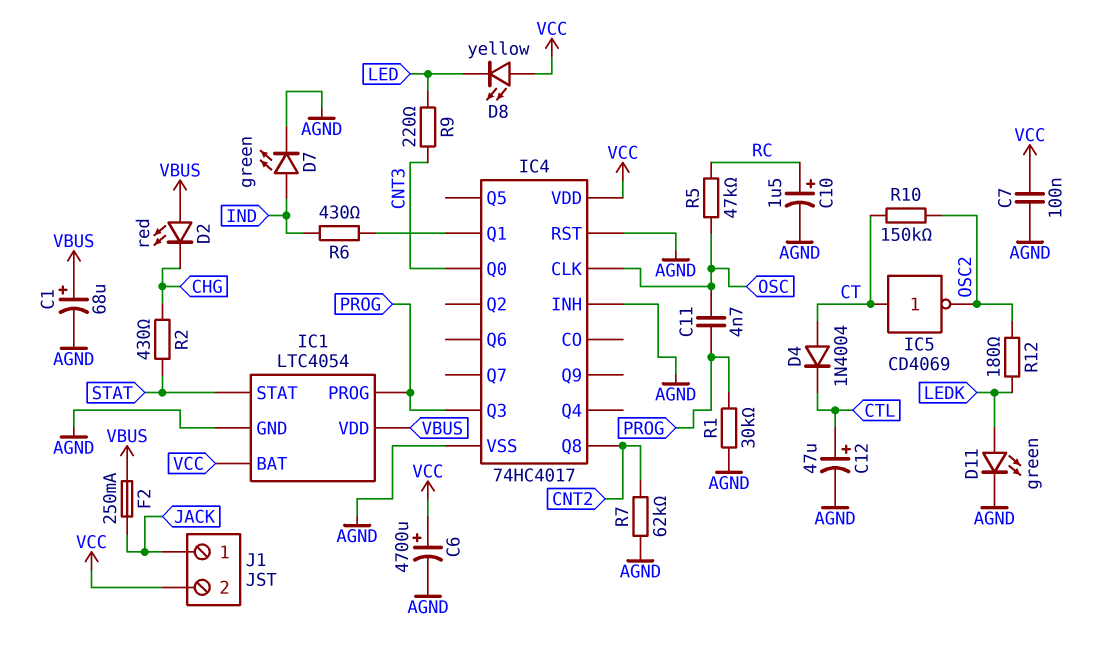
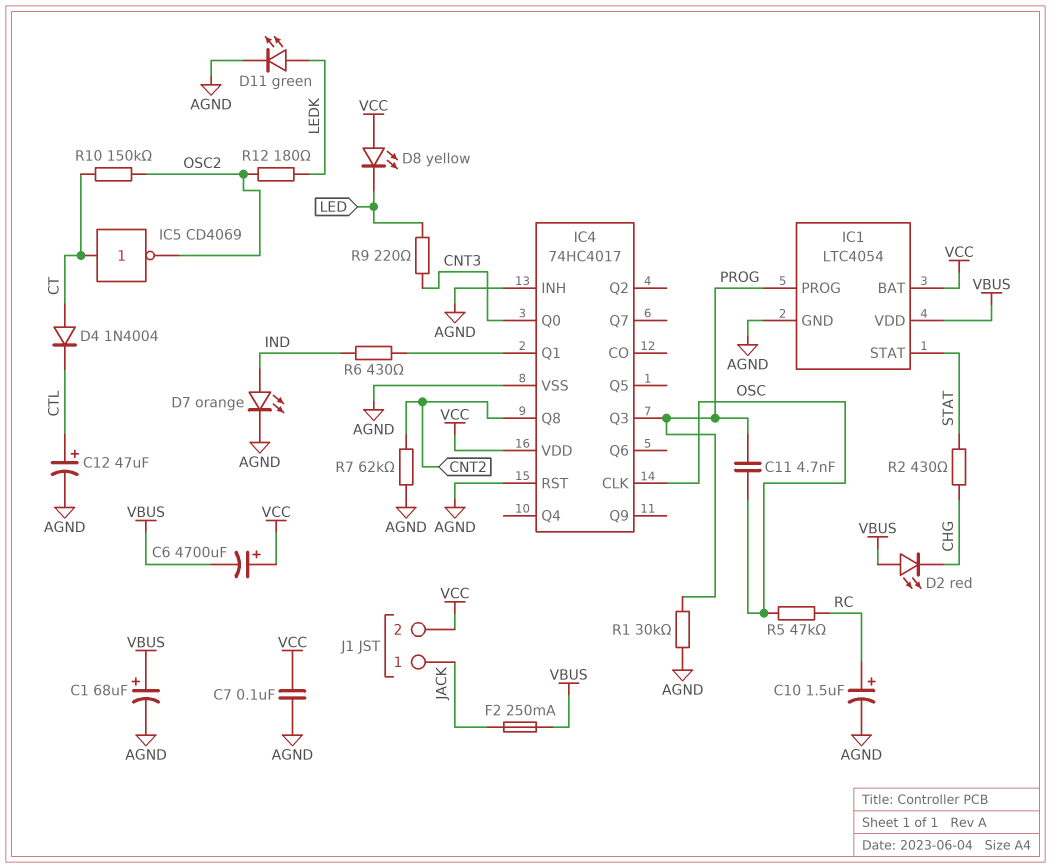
C6: 4700uF (plus VCC, minus AGND) -> 4700uF (plus VCC, minus VBUS)
D7: LED green (A IND, K AGND) -> LED orange (A IND, K AGND)

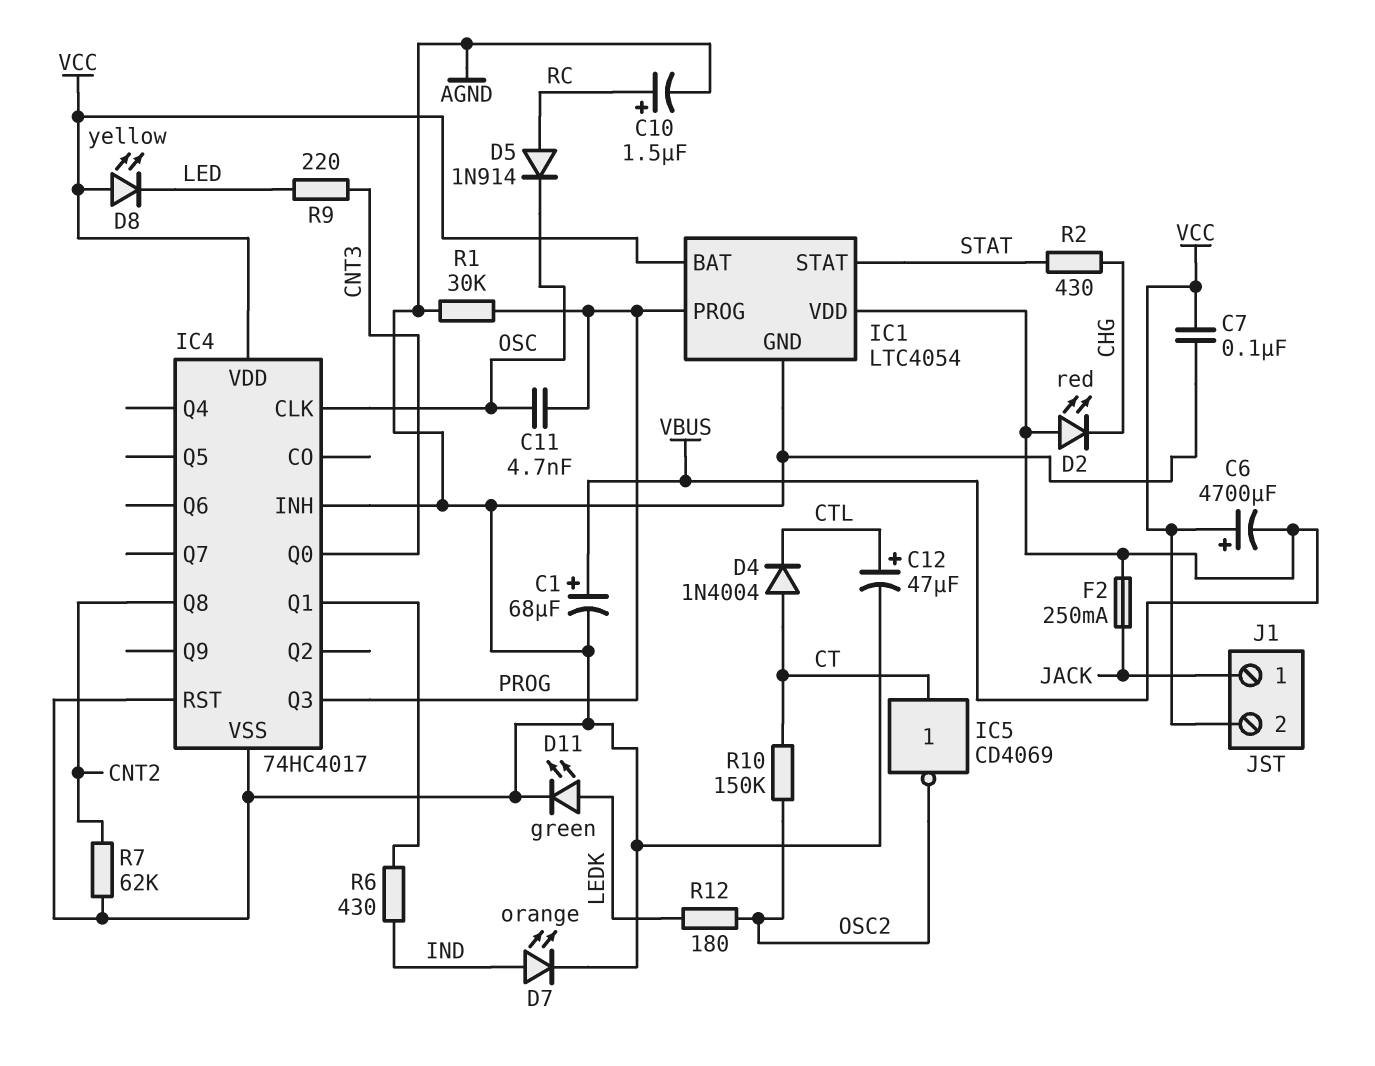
D5: none -> diode 1N914 (A RC, K OSC)
R5: 47k (OSC, RC) -> none

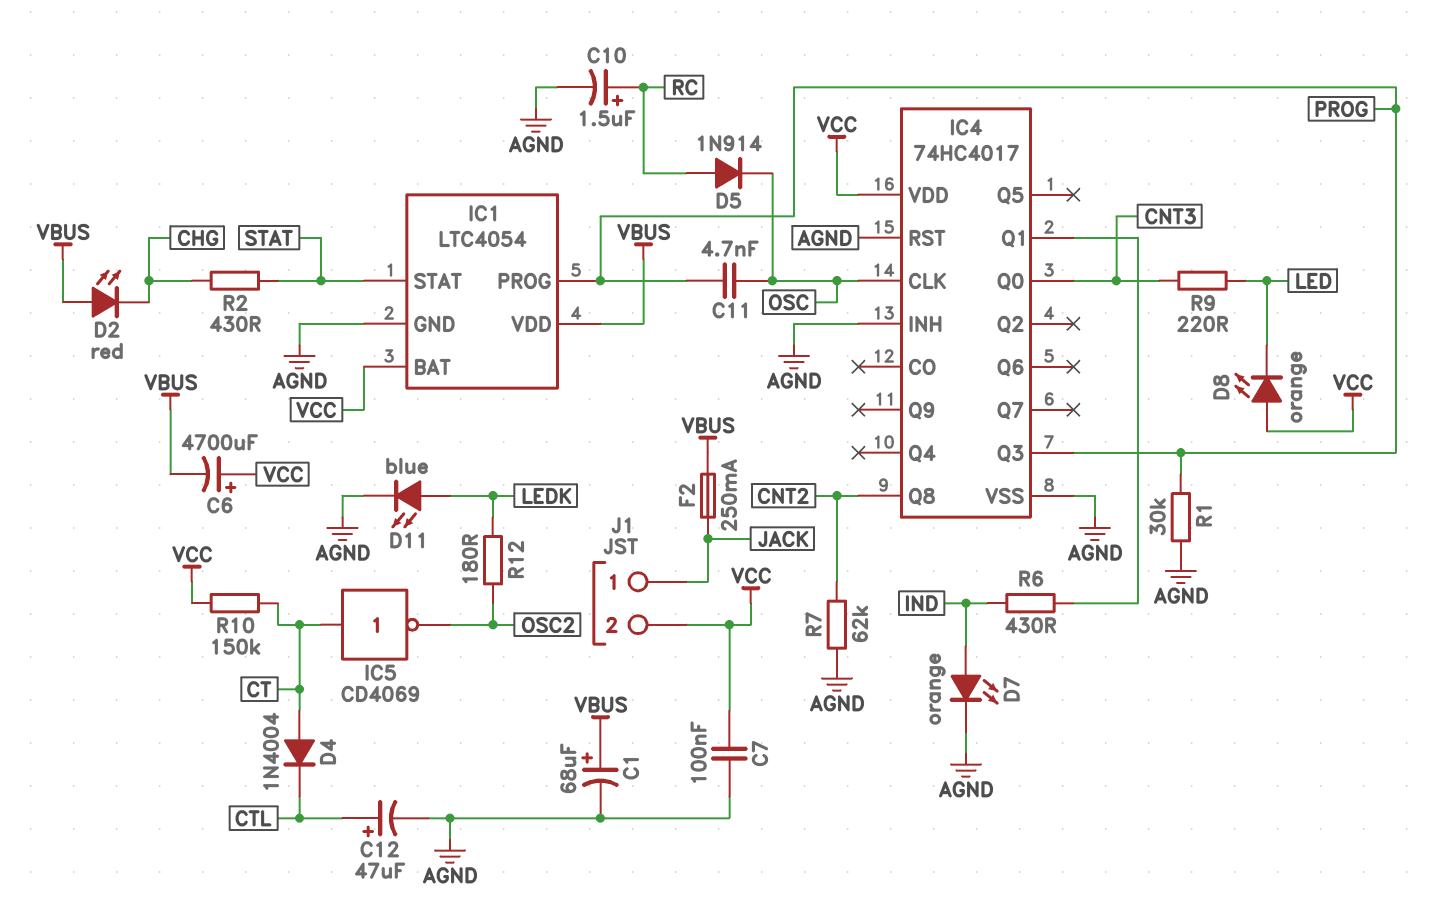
D8: LED yellow (A VCC, K LED) -> LED orange (A VCC, K LED)
D11: LED green (A LEDK, K AGND) -> LED blue (A LEDK, K AGND)
R10: 150k (CT, OSC2) -> 150k (CT, VCC)

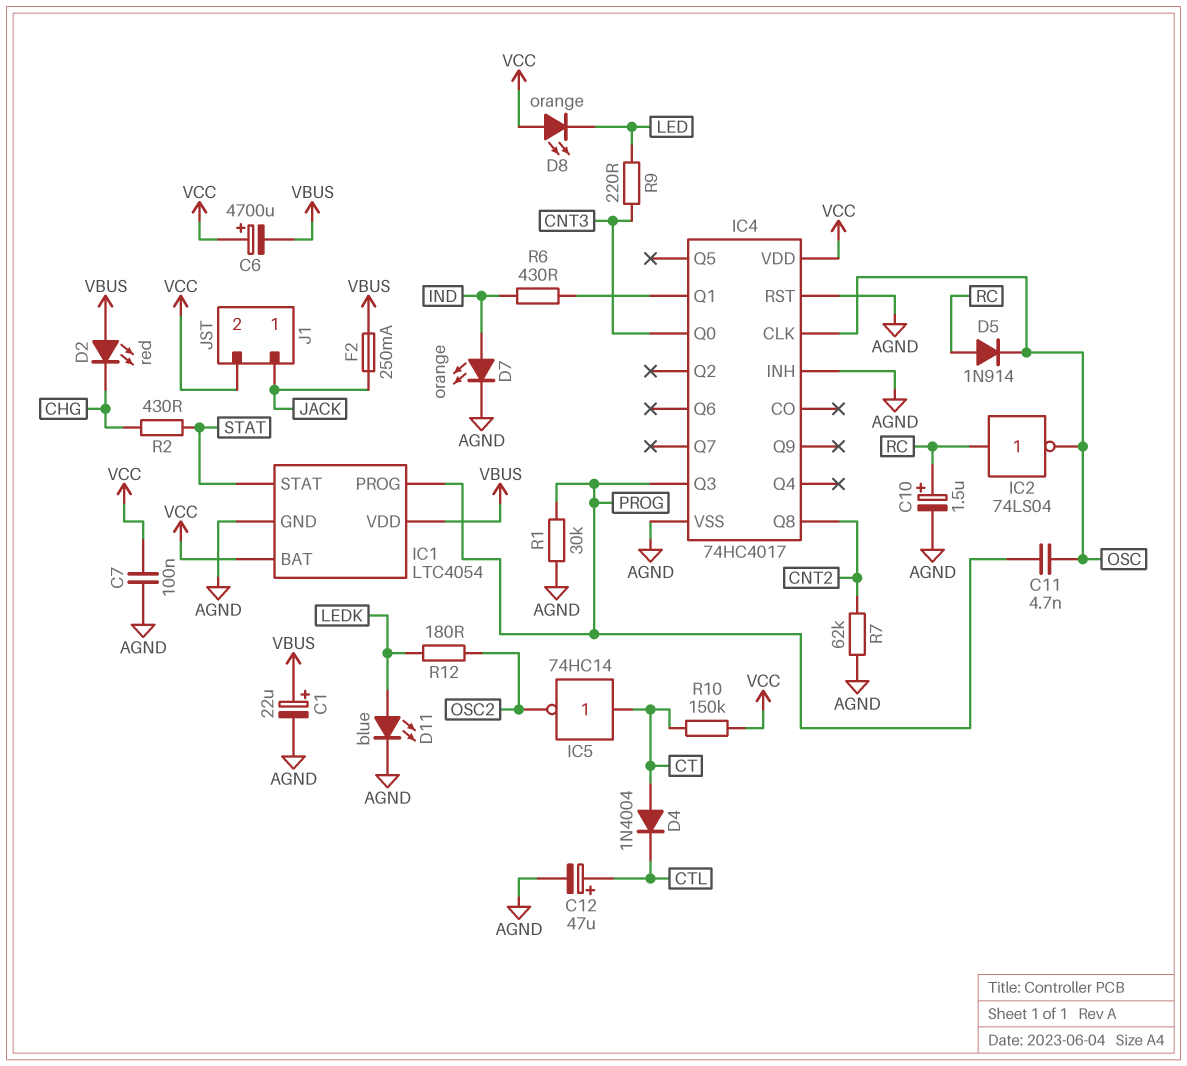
C1: 68uF (plus VBUS, minus AGND) -> 22uF (plus VBUS, minus AGND)
IC2: none -> NOT 74LS04 (in RC, out OSC)
IC5: NOT CD4069 (in CT, out OSC2) -> NOT 74HC14 (in CT, out OSC2)

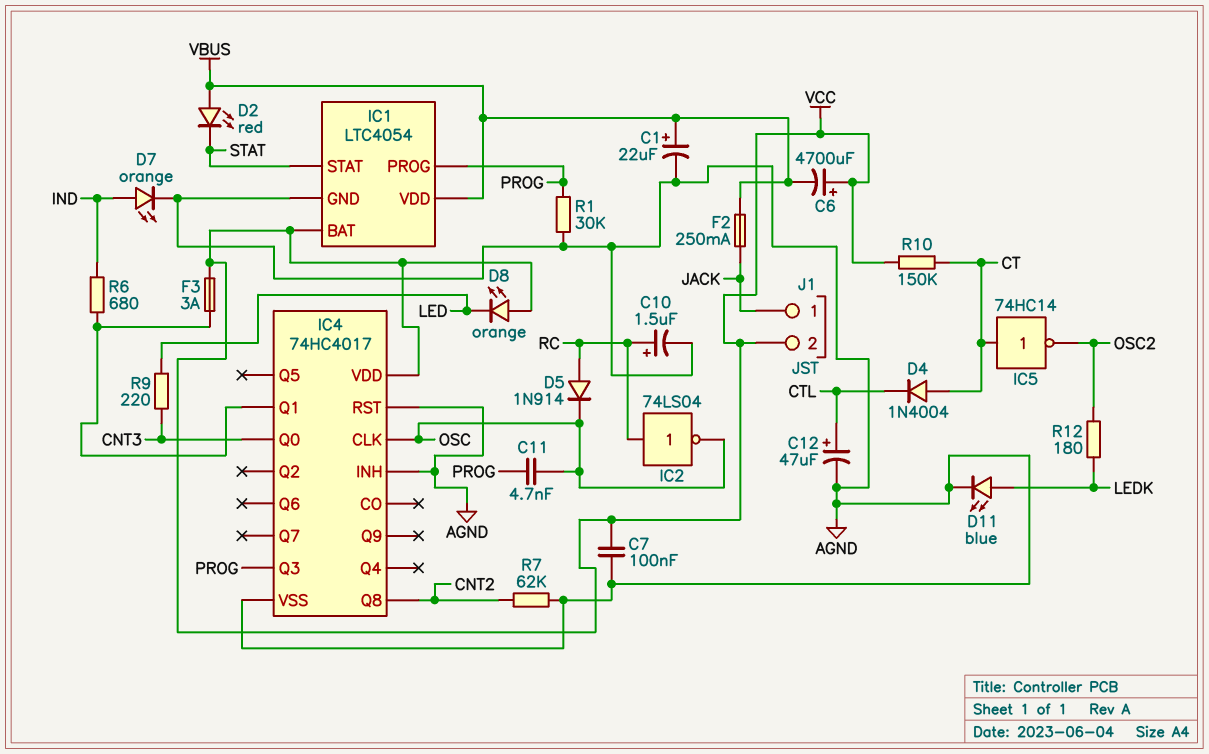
D2: LED red (A VBUS, K CHG) -> LED red (A VBUS, K STAT)
F3: none -> 3A (IC4/Q1, VCC)
R2: 430 (CHG, STAT) -> none
R6: 430 (IC4/Q1, IND) -> 680 (IC4/Q1, IND)

